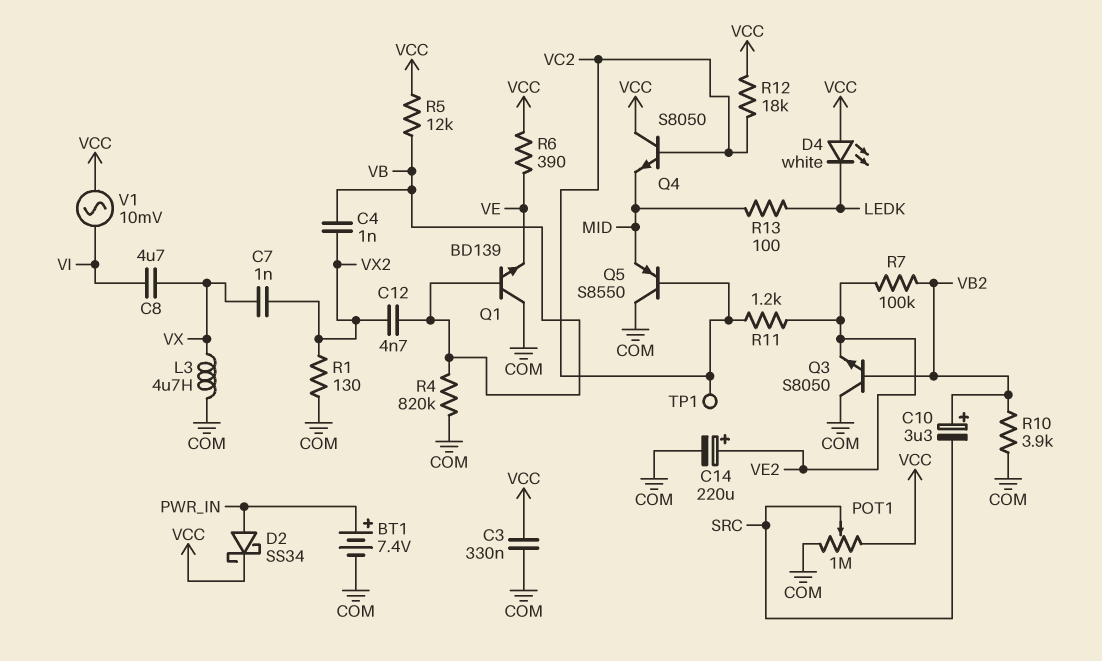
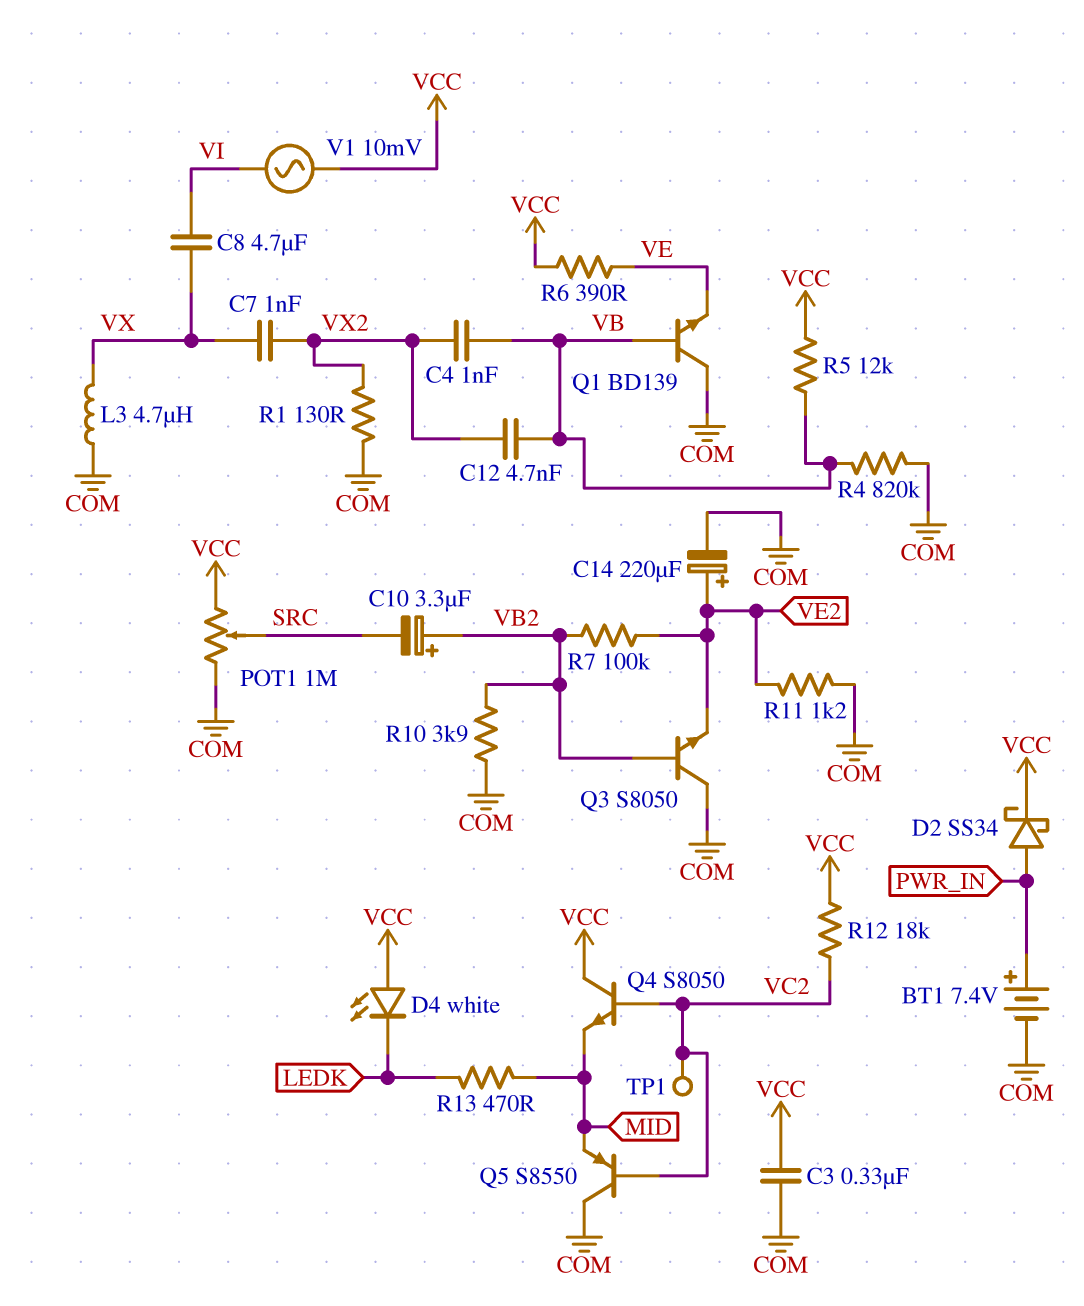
R11: 1.2k (VC2, VE2) -> 1.2k (COM, VE2)
R13: 100 (LEDK, MID) -> 470 (LEDK, MID)

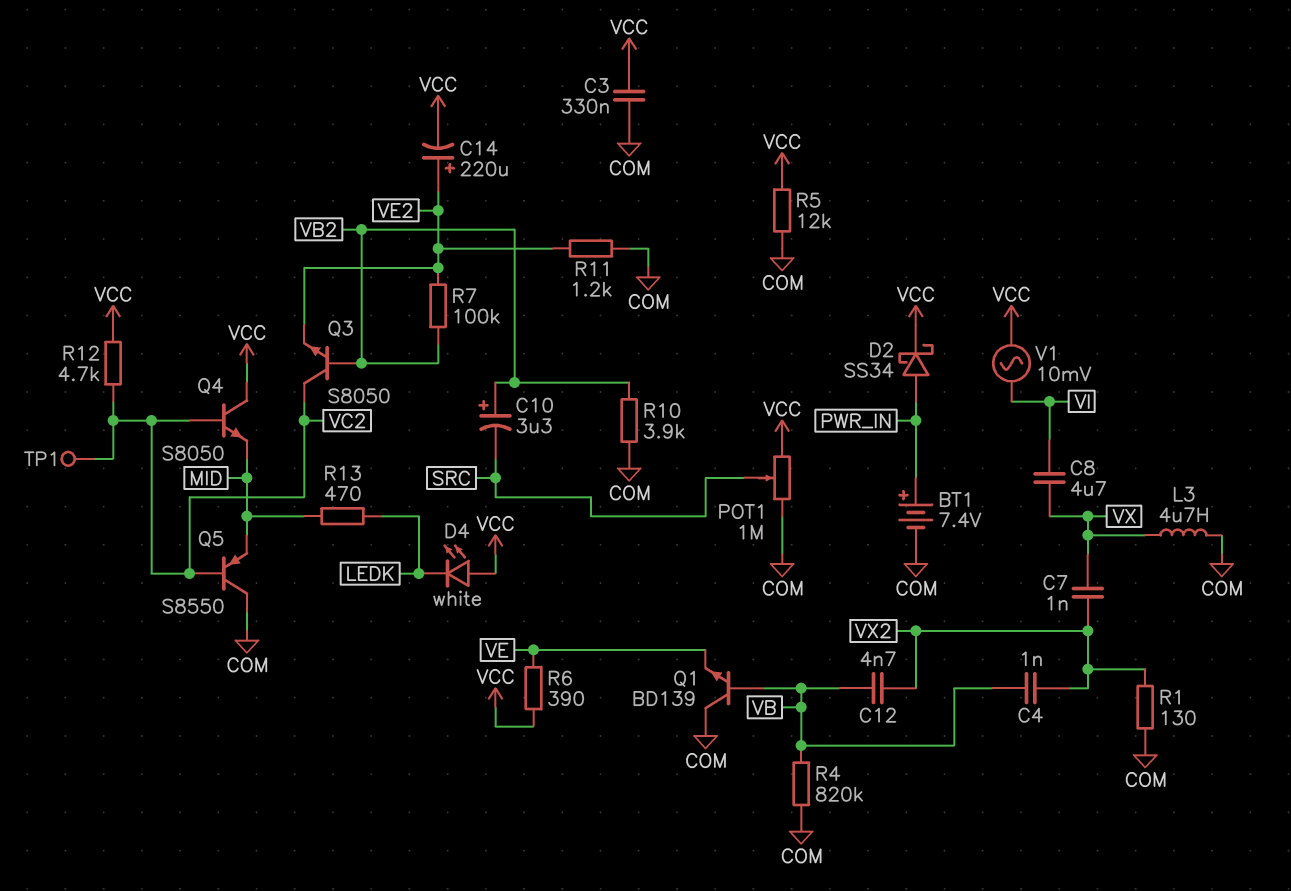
C14: 220uF (plus VE2, minus COM) -> 220uF (plus VE2, minus VCC)
Q3: NPN S8050 (B VB2, C COM, E VE2) -> NPN S8050 (B VB2, C VC2, E VE2)
R5: 12k (VB, VCC) -> 12k (COM, VCC)
R12: 18k (VC2, VCC) -> 4.7k (VC2, VCC)

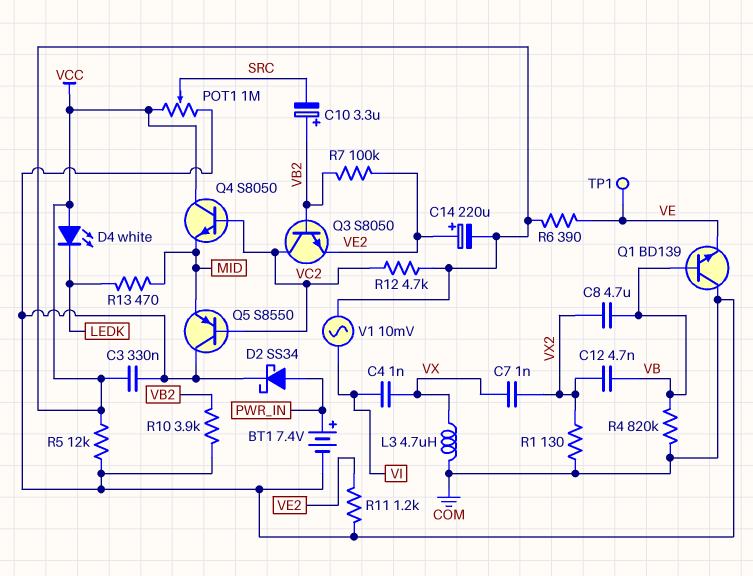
C4: 1nF (VB, VX2) -> 1nF (VI, VX)
C8: 4.7uF (VI, VX) -> 4.7uF (VB, VX2)
D2: schottky SS34 (A PWR_IN, K VCC) -> schottky SS34 (A PWR_IN, K COM)
TP1: test point (VC2) -> test point (VE)

